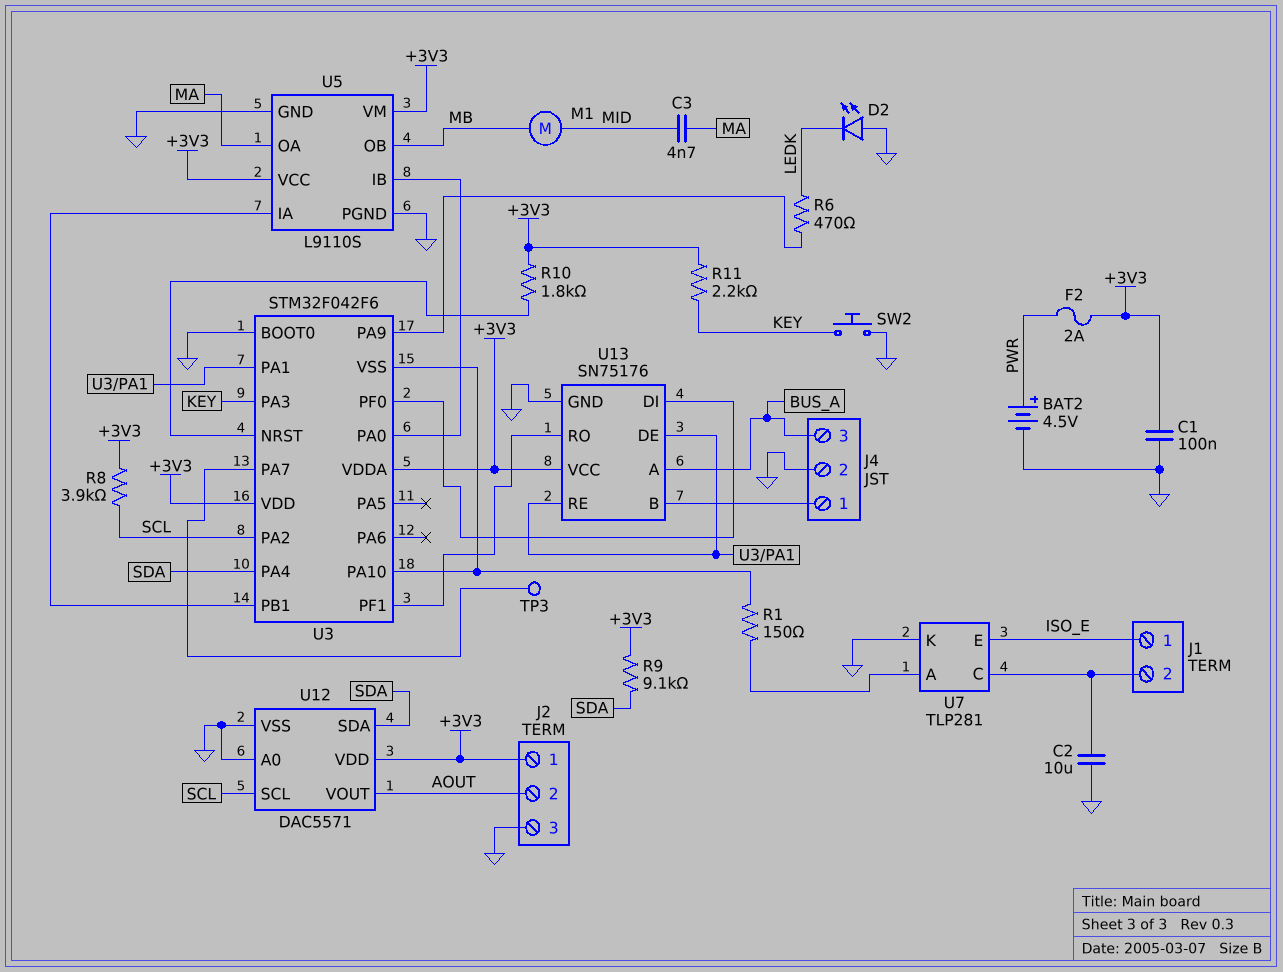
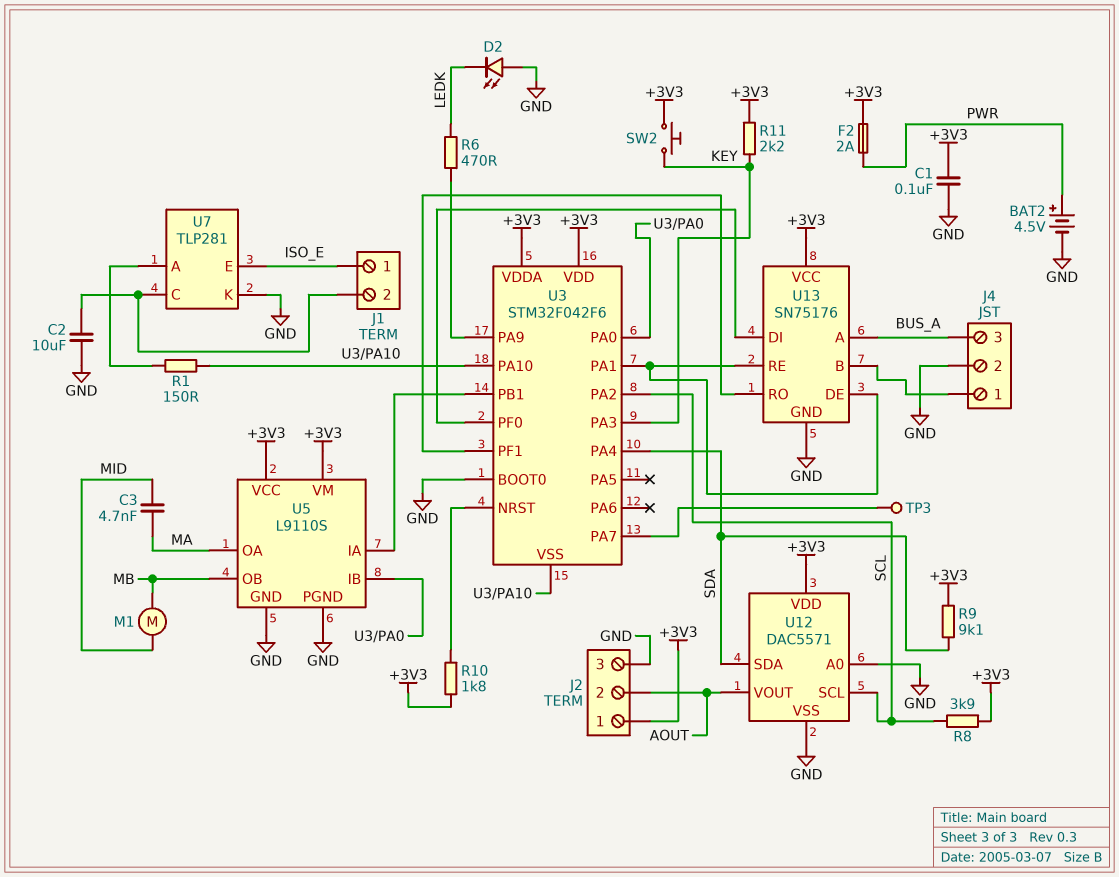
SW2: button (GND, KEY) -> button (+3V3, KEY)

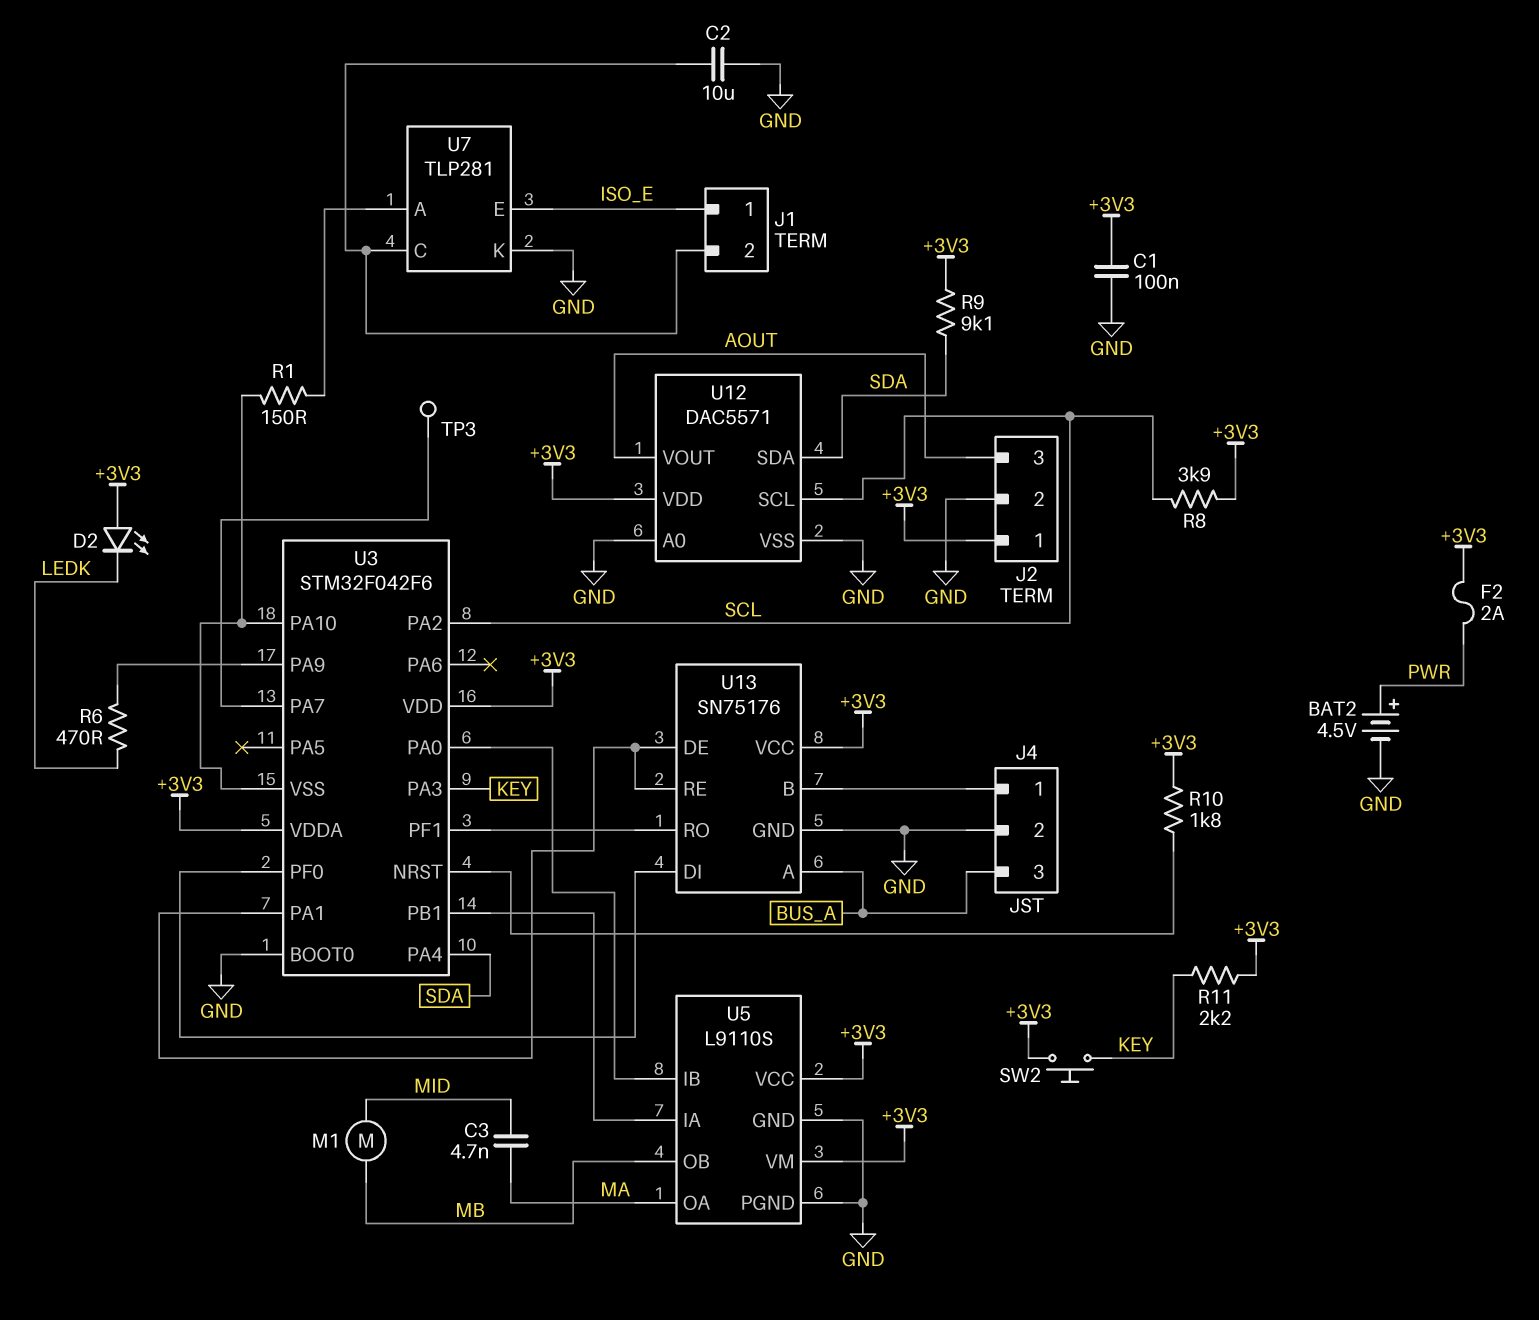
D2: LED (A GND, K LEDK) -> LED (A +3V3, K LEDK)
J2 pin 2: AOUT -> GND
J2 pin 3: GND -> AOUT

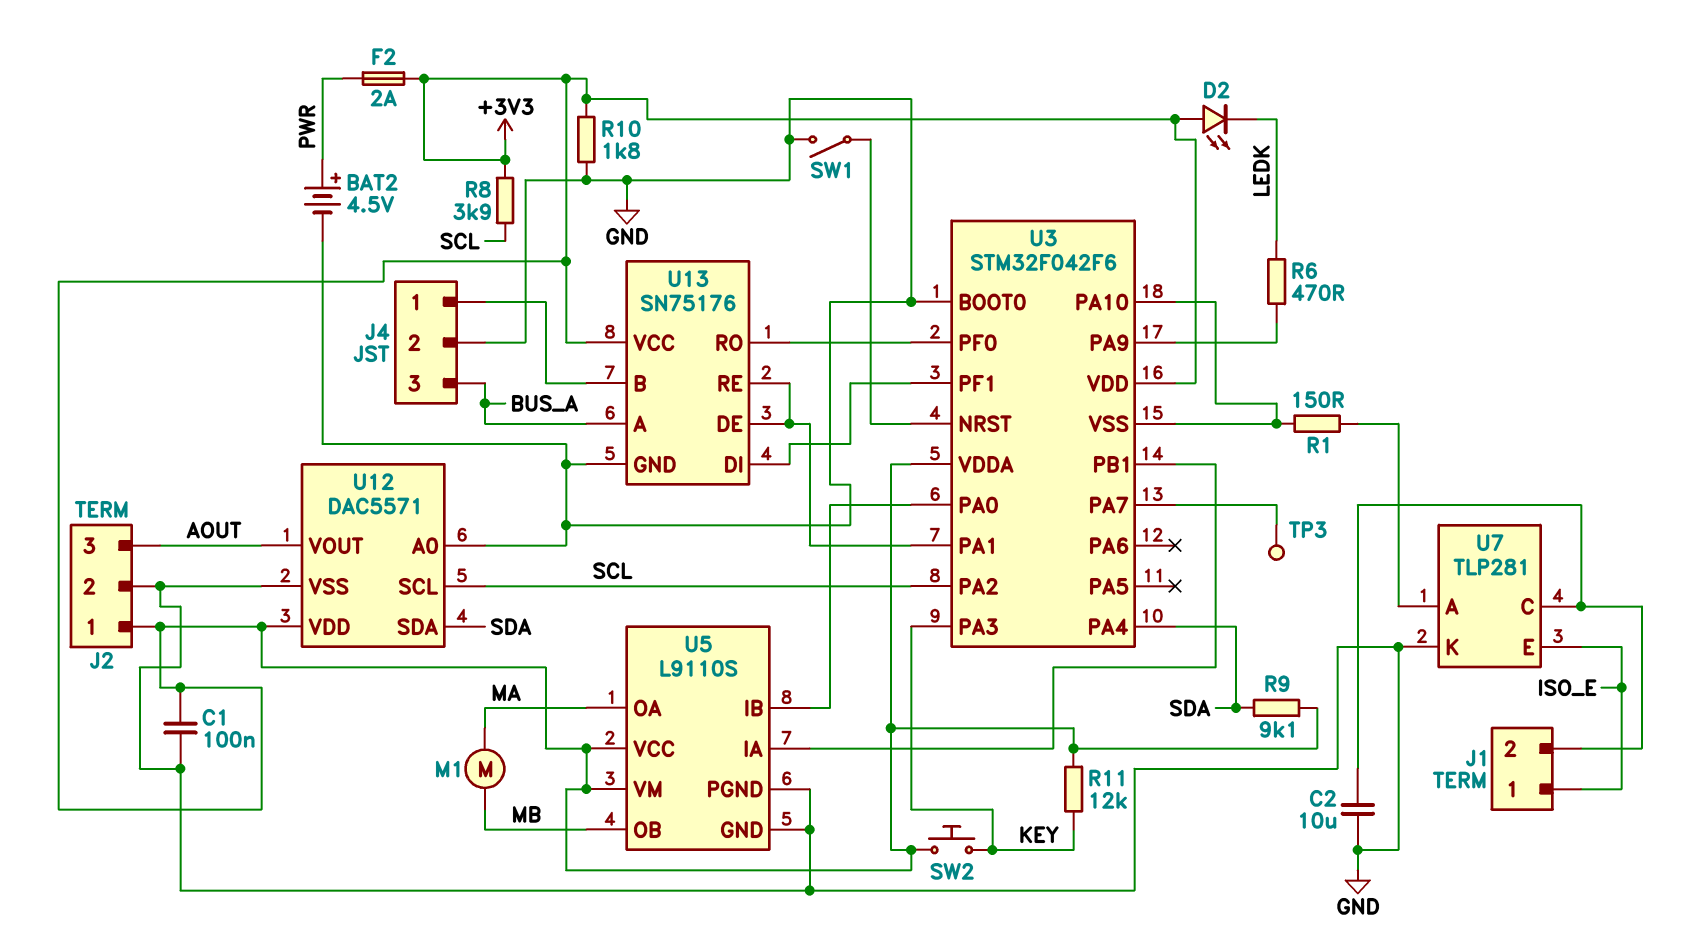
C3: 4.7nF (MA, MID) -> none
M1: motor (MB, MID) -> motor (MA, MB)
R10: 1.8k (+3V3, U3/NRST) -> 1.8k (+3V3, GND)
R11: 2.2k (+3V3, KEY) -> 12k (+3V3, KEY)
SW1: none -> switch (GND, U3/NRST)
U13 pin DI: U3/PF0 -> U3/PF1
U13 pin RO: U3/PF1 -> U3/PF0

